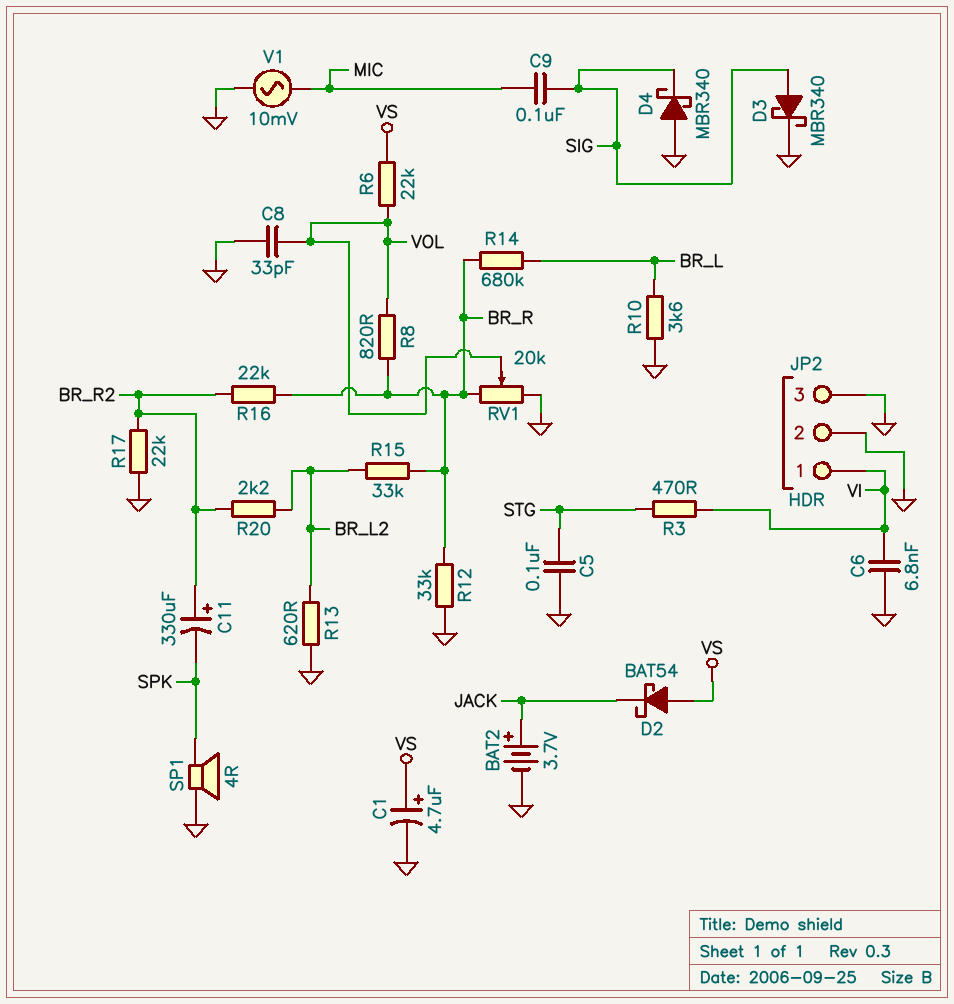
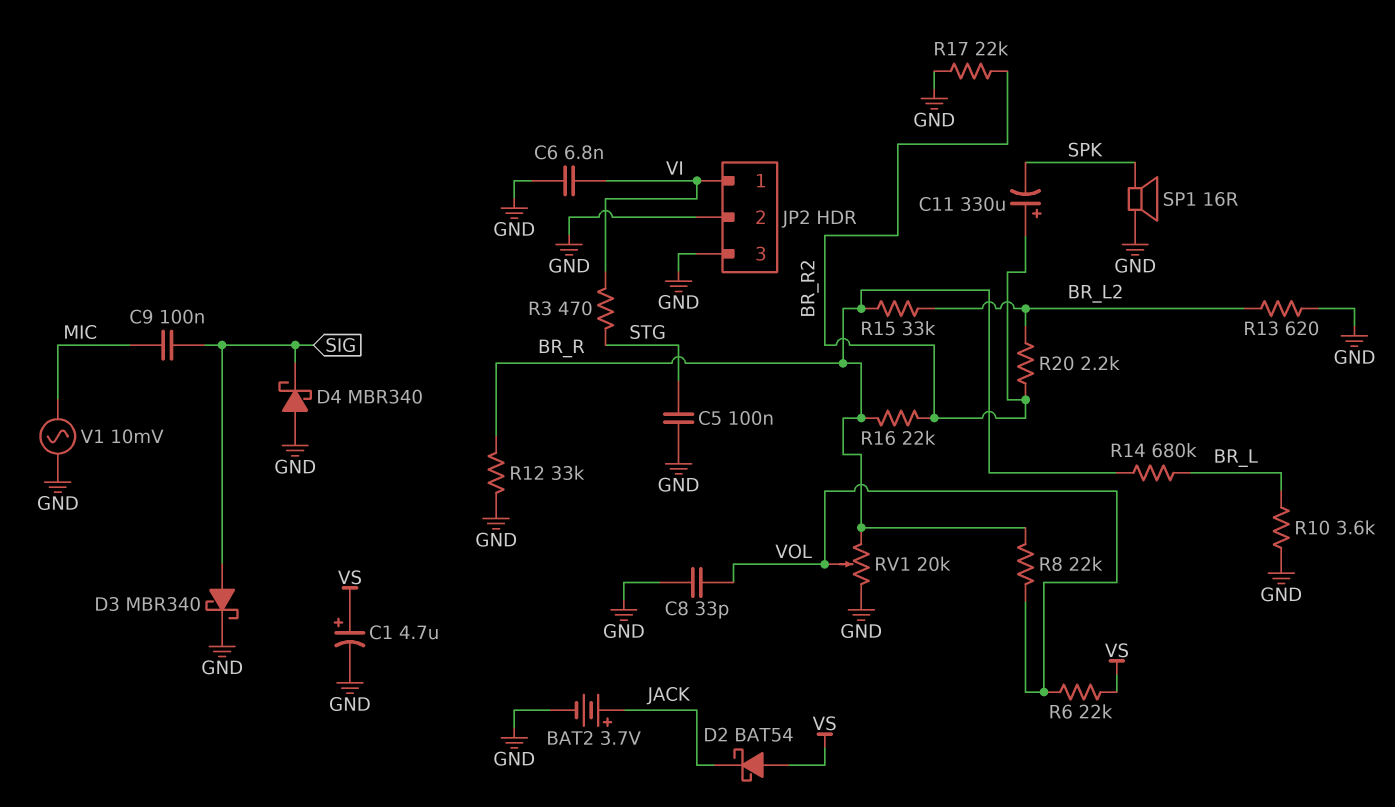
R8: 820 (BR_R, VOL) -> 22k (BR_R, VOL)
SP1: speaker 4R (GND, SPK) -> speaker 16R (GND, SPK)

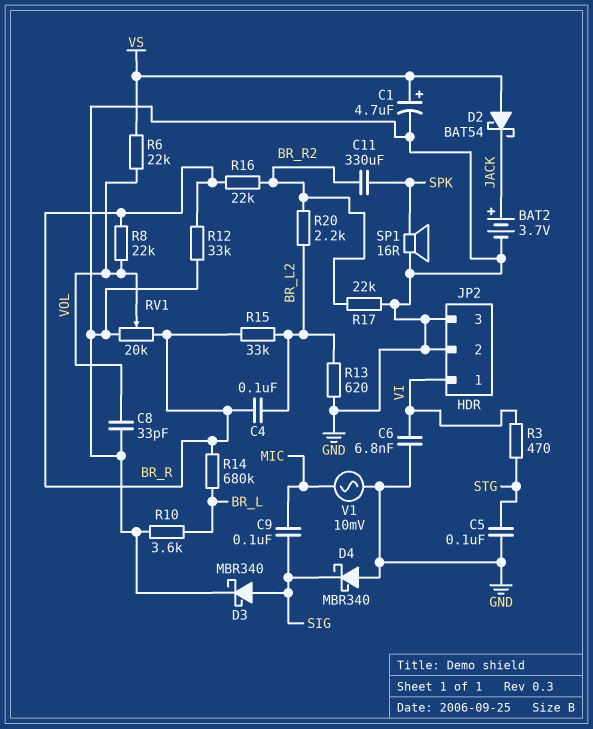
C4: none -> 100nF (BR_L2, BR_R)
C11: 330uF (plus BR_R2, minus SPK) -> 330uF (BR_R2, SPK)

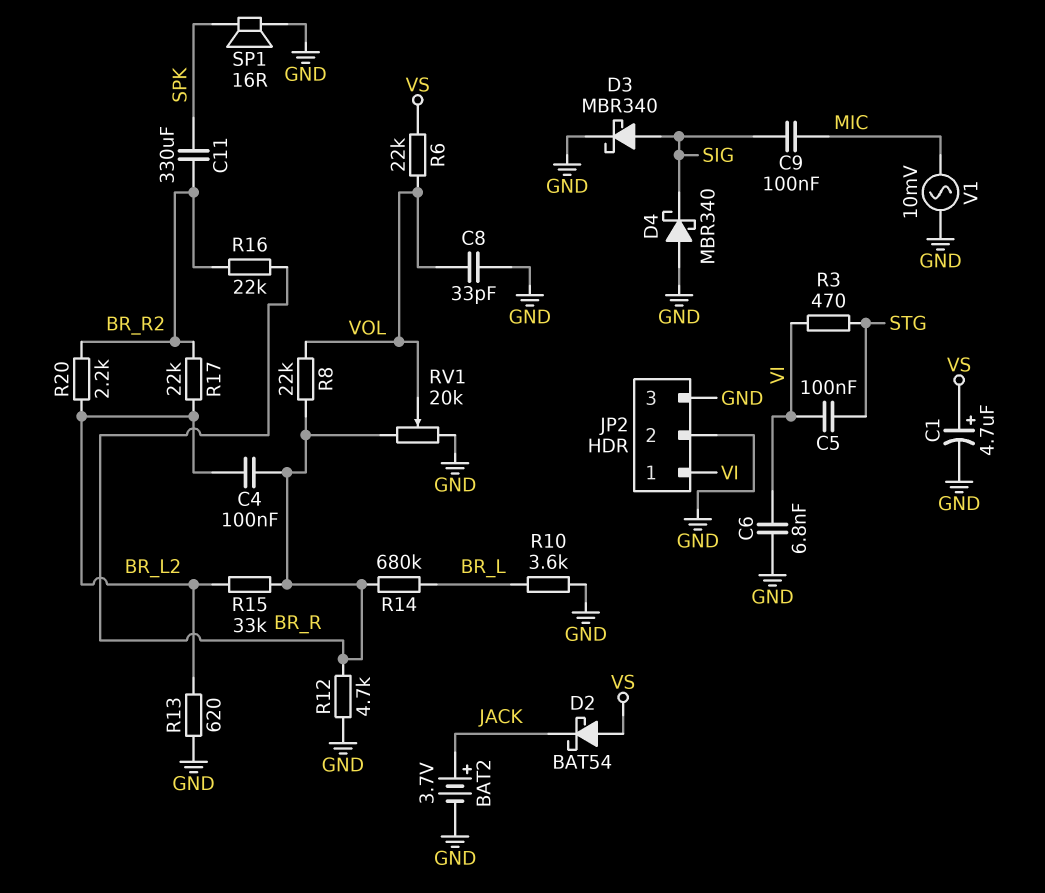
C5: 100nF (GND, STG) -> 100nF (STG, VI)
R12: 33k (BR_R, GND) -> 4.7k (BR_R, GND)
R17: 22k (BR_R2, GND) -> 22k (BR_L2, BR_R2)

